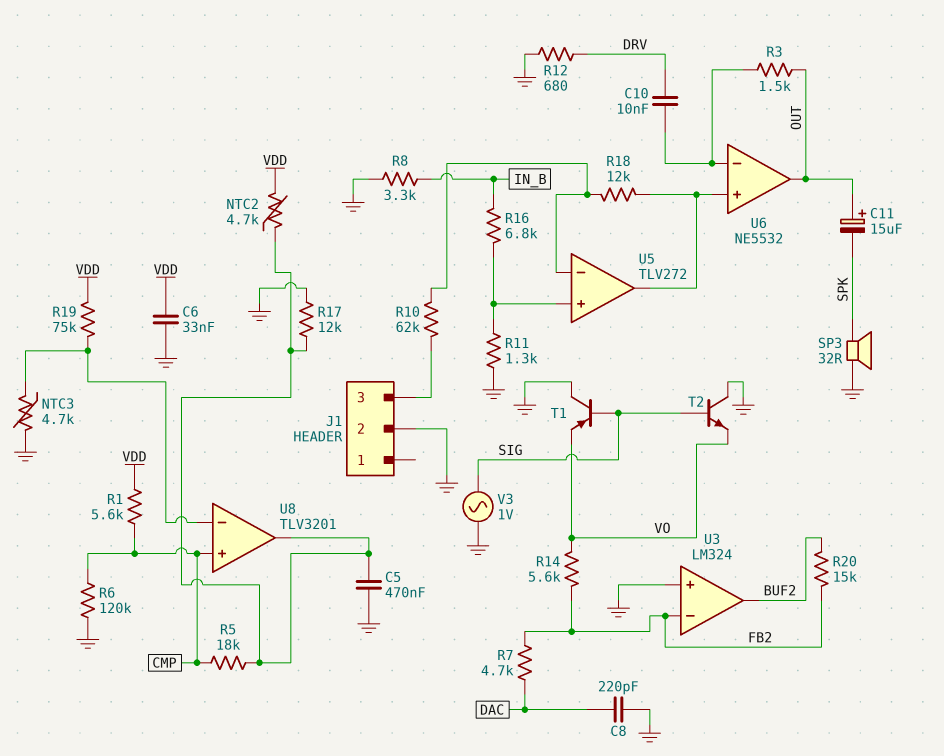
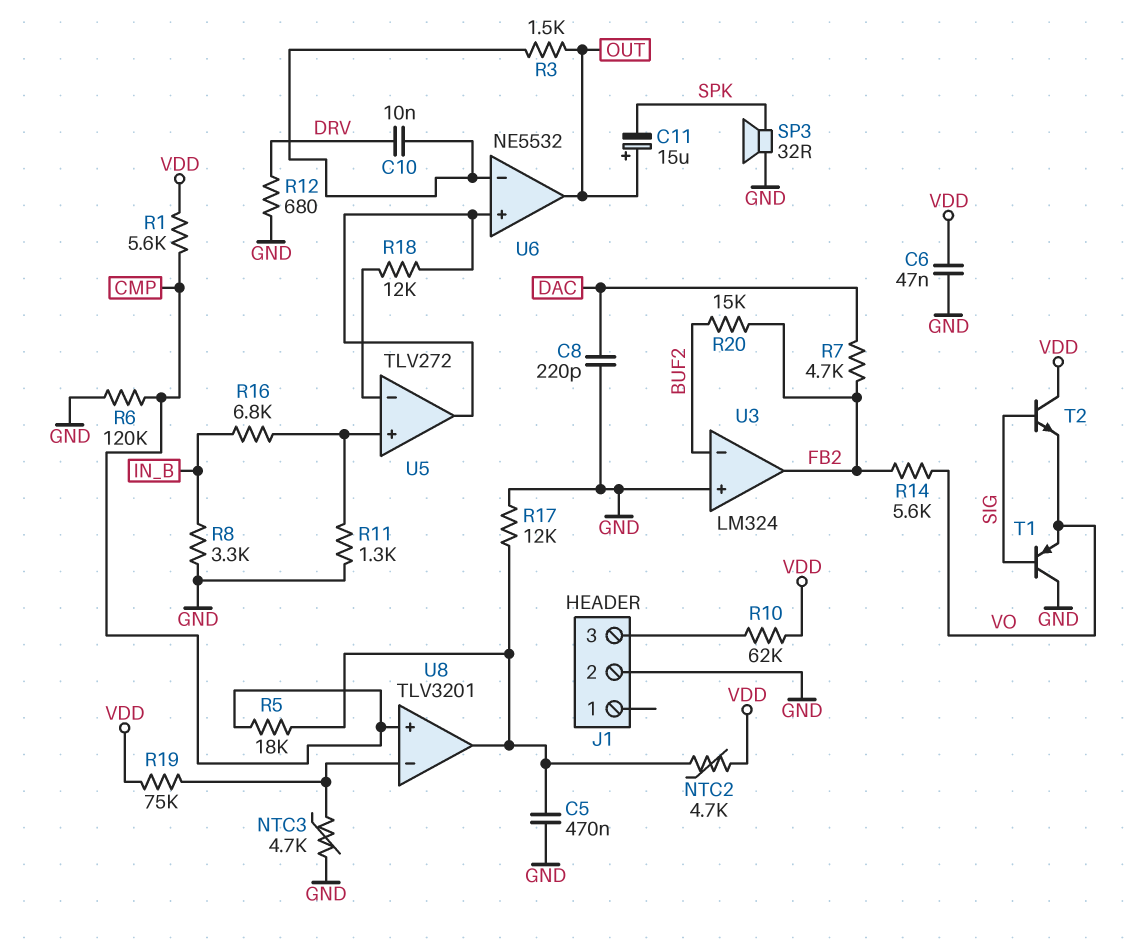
C6: 33nF (GND, VDD) -> 47nF (GND, VDD)
R10: 62k (J1/3, U5/in-) -> 62k (J1/3, VDD)
T2: NPN (B SIG, C GND, E VO) -> NPN (B SIG, C VDD, E VO)
U3 pin in-: FB2 -> BUF2
U3 pin out: BUF2 -> FB2
V3: AC 1V (GND, SIG) -> none

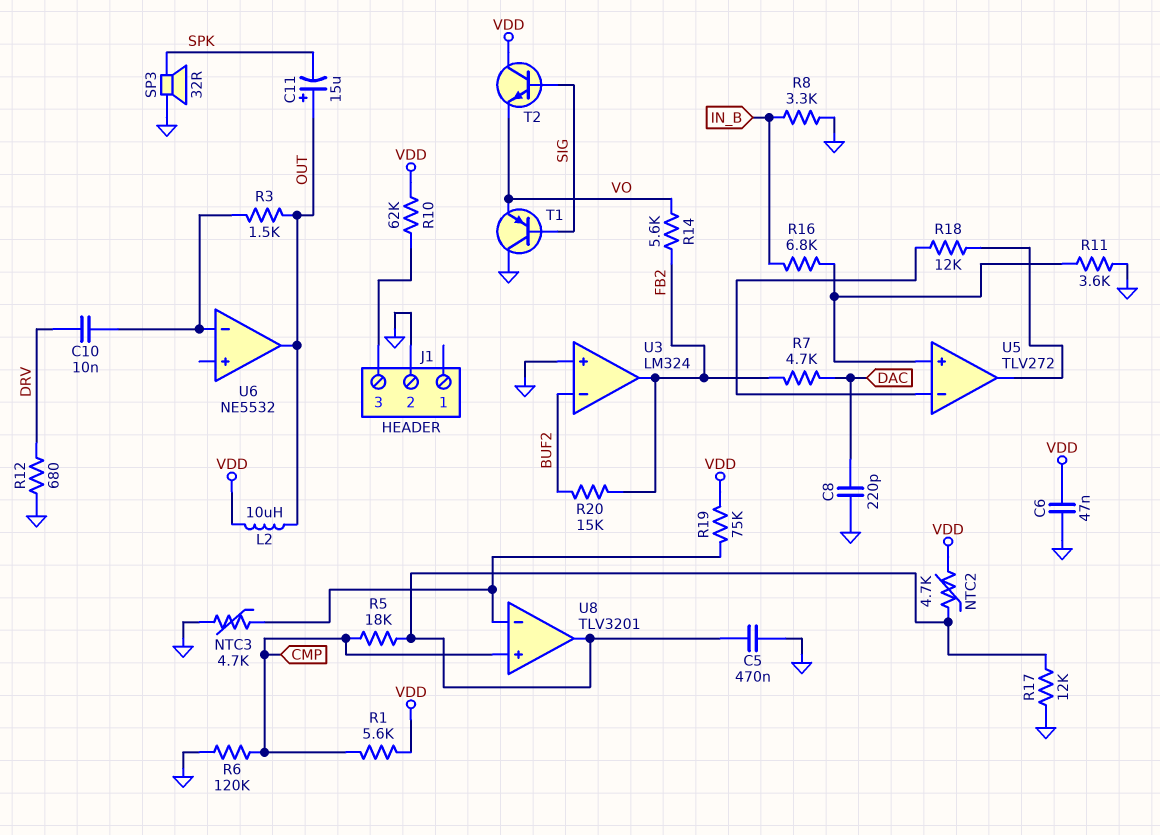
L2: none -> 10uH (OUT, VDD)
R11: 1.3k (GND, U5/in+) -> 3.6k (GND, U5/in+)
U6 pin in+: U5/out -> none

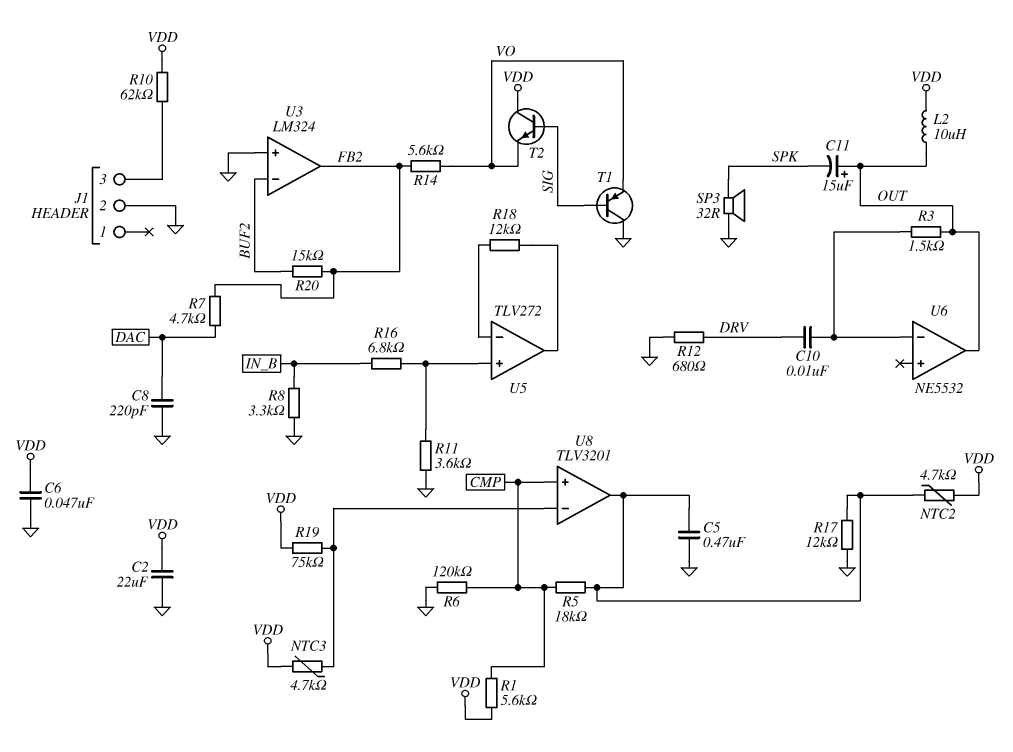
C2: none -> 22uF (GND, VDD)
NTC3: 4.7k (GND, U8/in-) -> 4.7k (U8/in-, VDD)

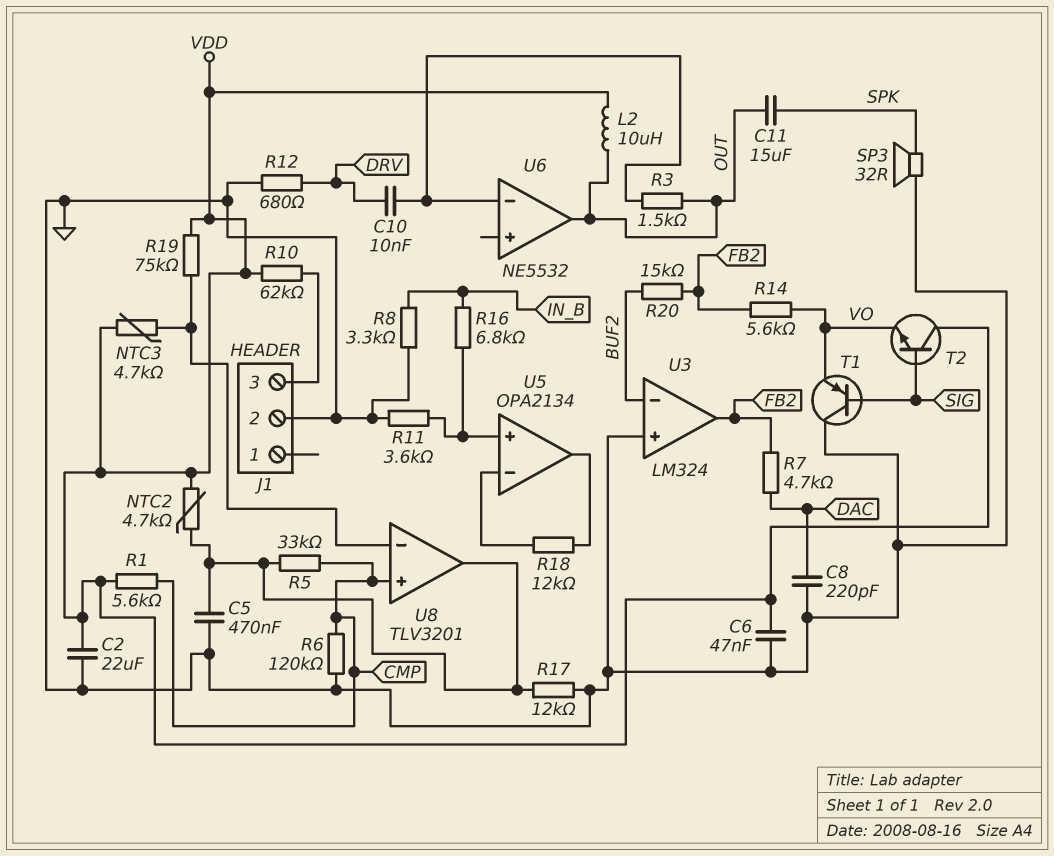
C11: 15uF (plus OUT, minus SPK) -> 15uF (OUT, SPK)
R5: 18k (CMP, U8/out) -> 33k (CMP, U8/out)
U5: TLV272 -> OPA2134

